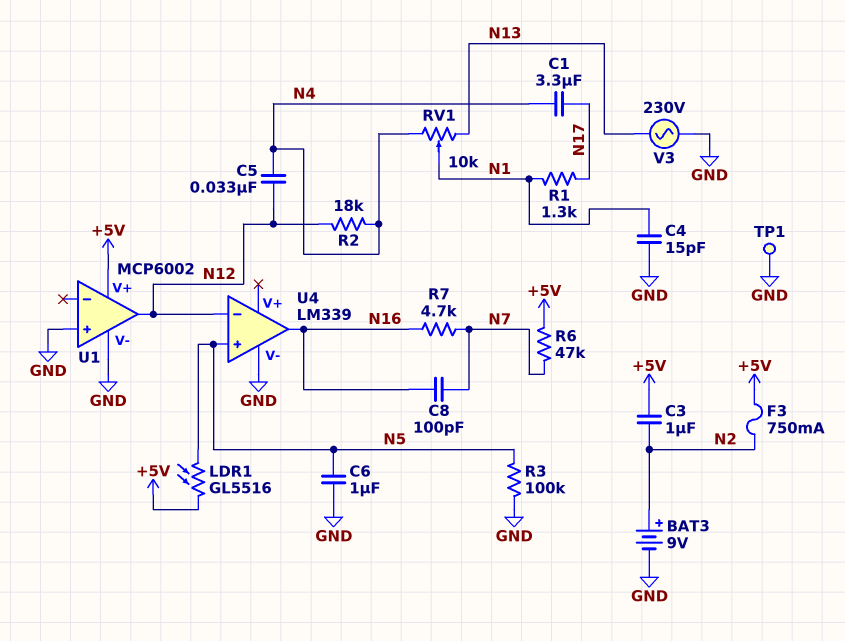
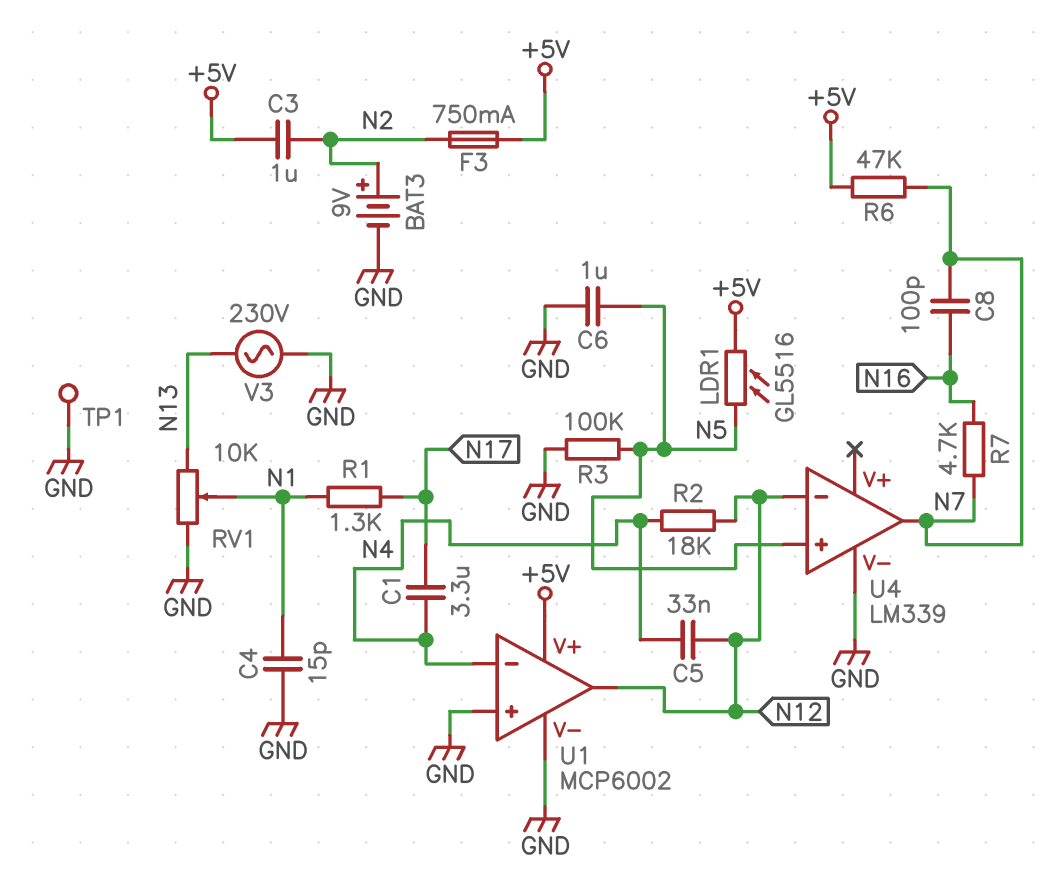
RV1: 10k (N4, N13, wiper N1) -> 10k (GND, N13, wiper N1)
U1 pin in-: none -> N4
U4 pin out: N16 -> N7

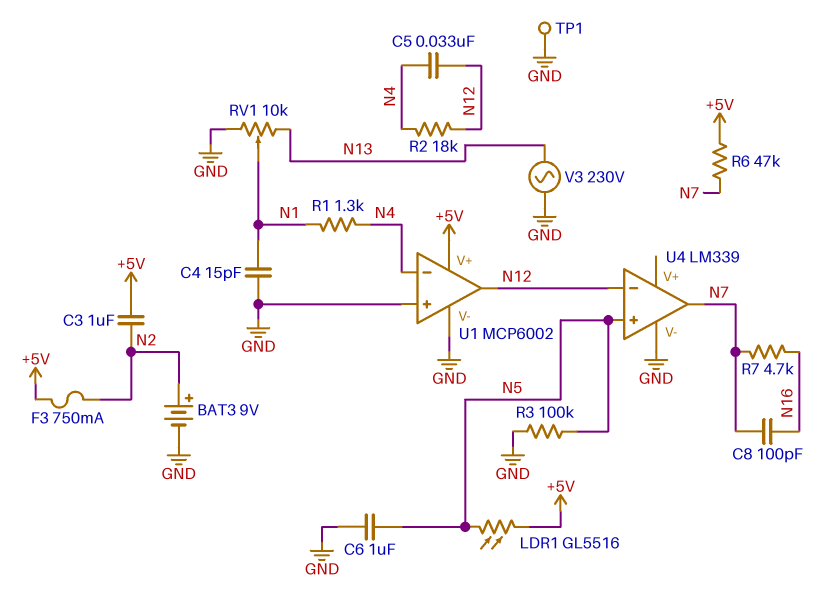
C1: 3.3uF (N4, N17) -> none
R1: 1.3k (N1, N17) -> 1.3k (N1, N4)

